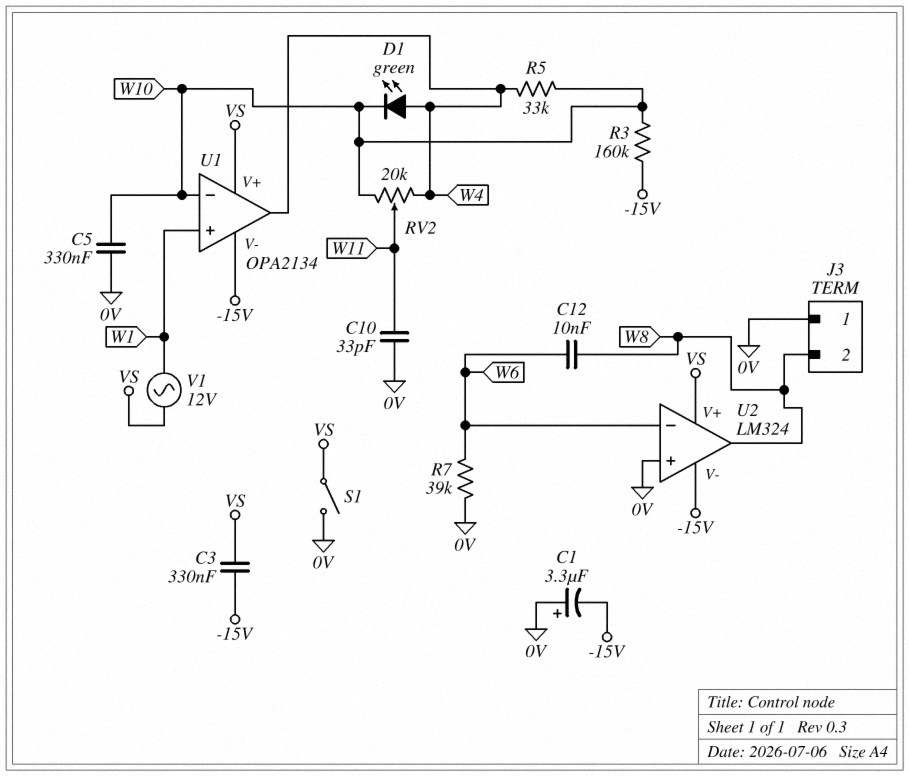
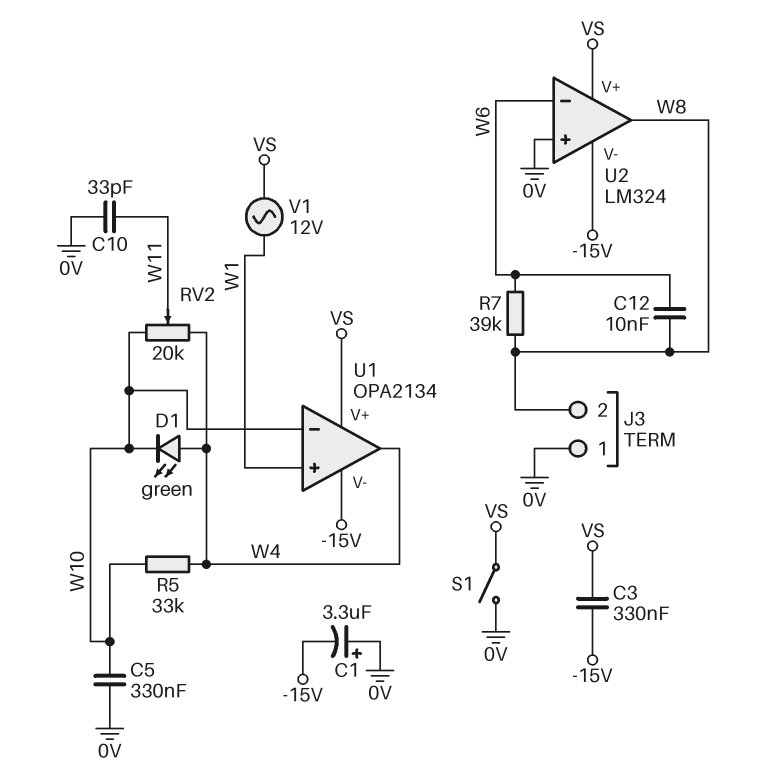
R3: 160k (-15V, W10) -> none
R7: 39k (0V, W6) -> 39k (W6, W8)

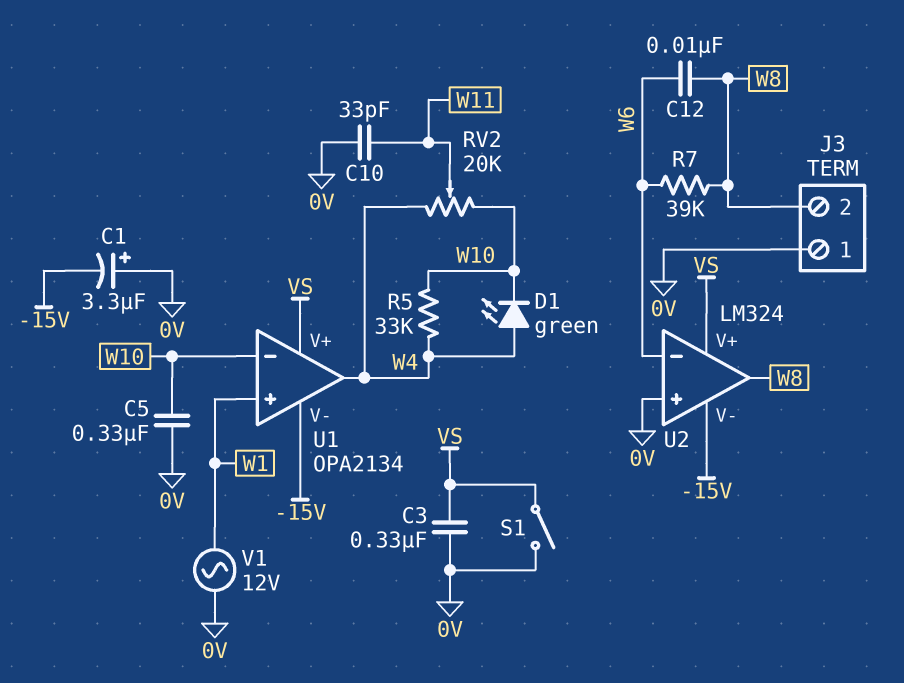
C3: 330nF (-15V, VS) -> 330nF (0V, VS)
V1: AC 12V (VS, W1) -> AC 12V (0V, W1)

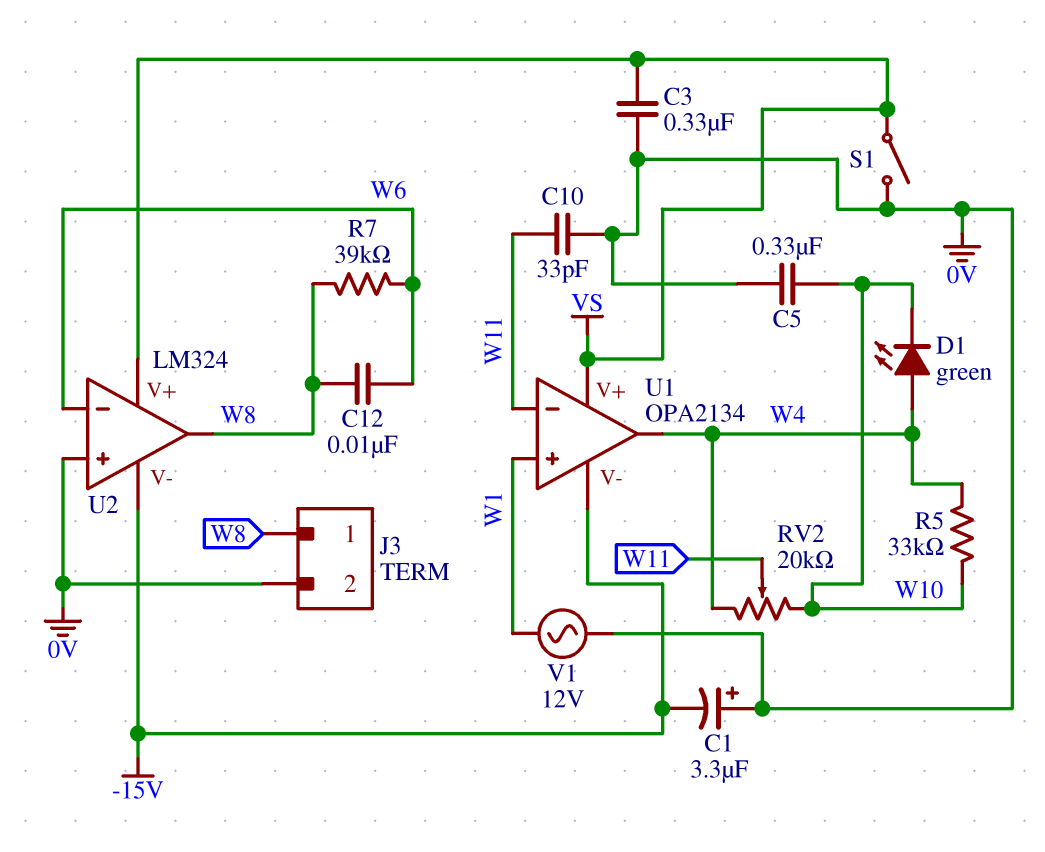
J3 pin 1: 0V -> W8
J3 pin 2: W8 -> 0V
U1 pin in-: W10 -> W11

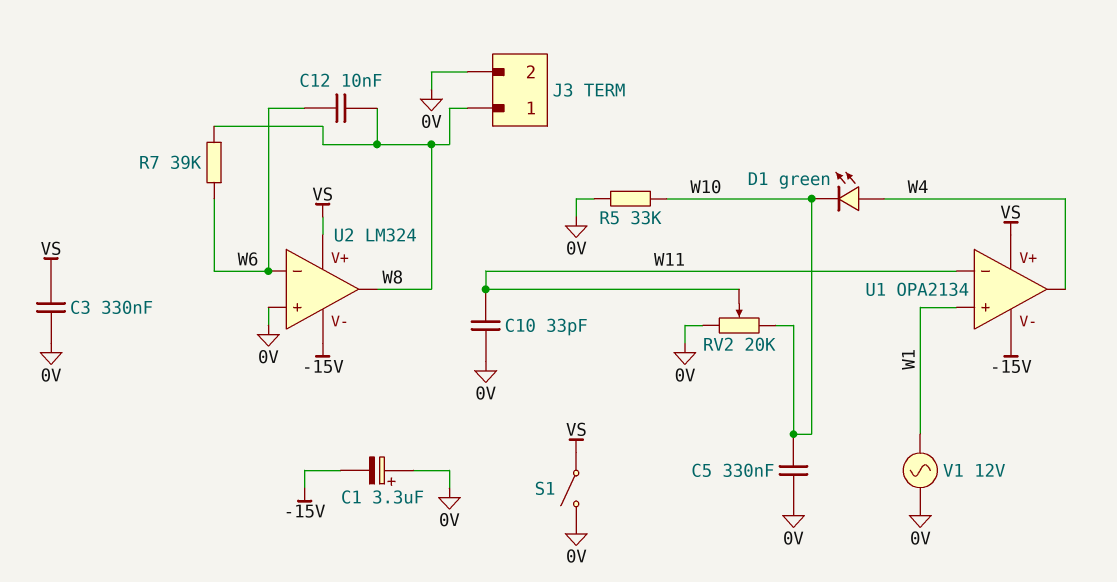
R5: 33k (W4, W10) -> 33k (0V, W10)
RV2: 20k (W4, W10, wiper W11) -> 20k (0V, W10, wiper W11)

